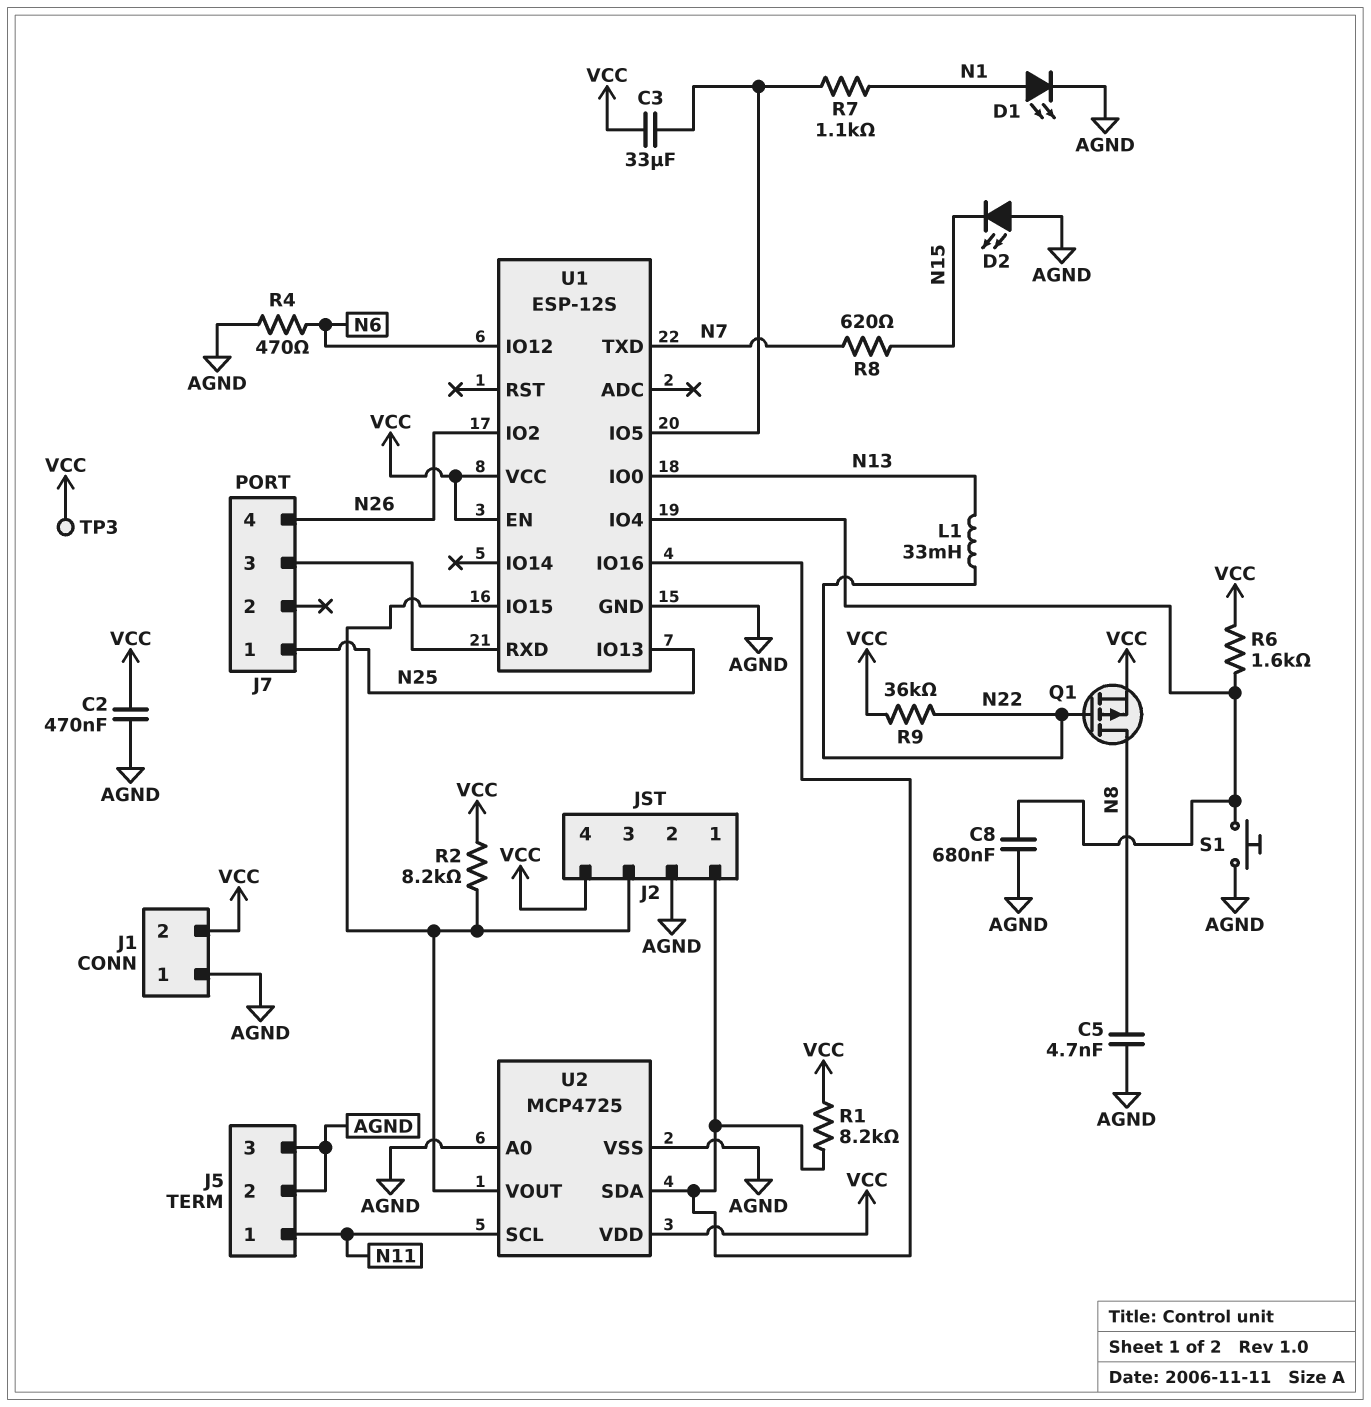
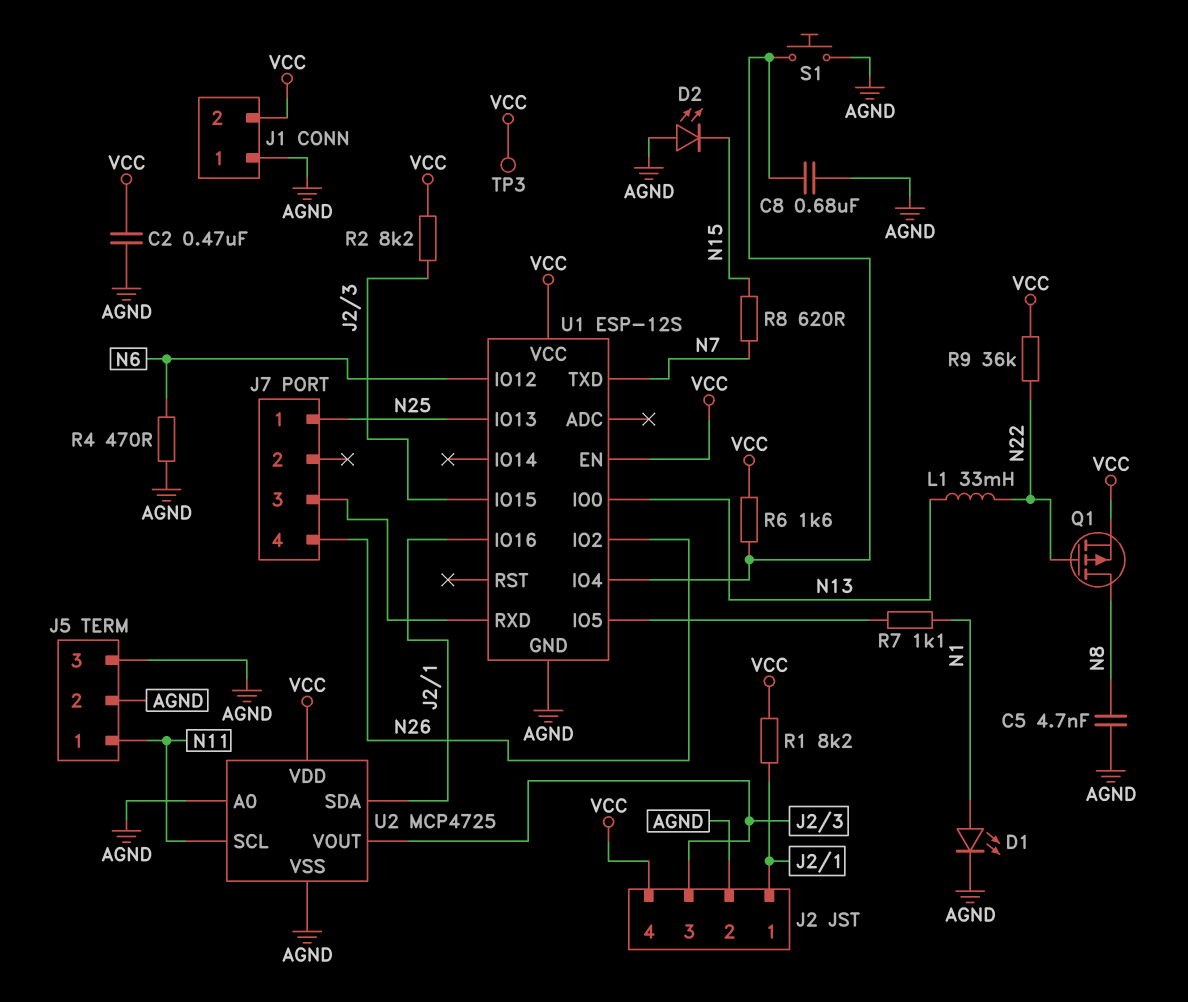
C3: 33uF (U1/IO5, VCC) -> none

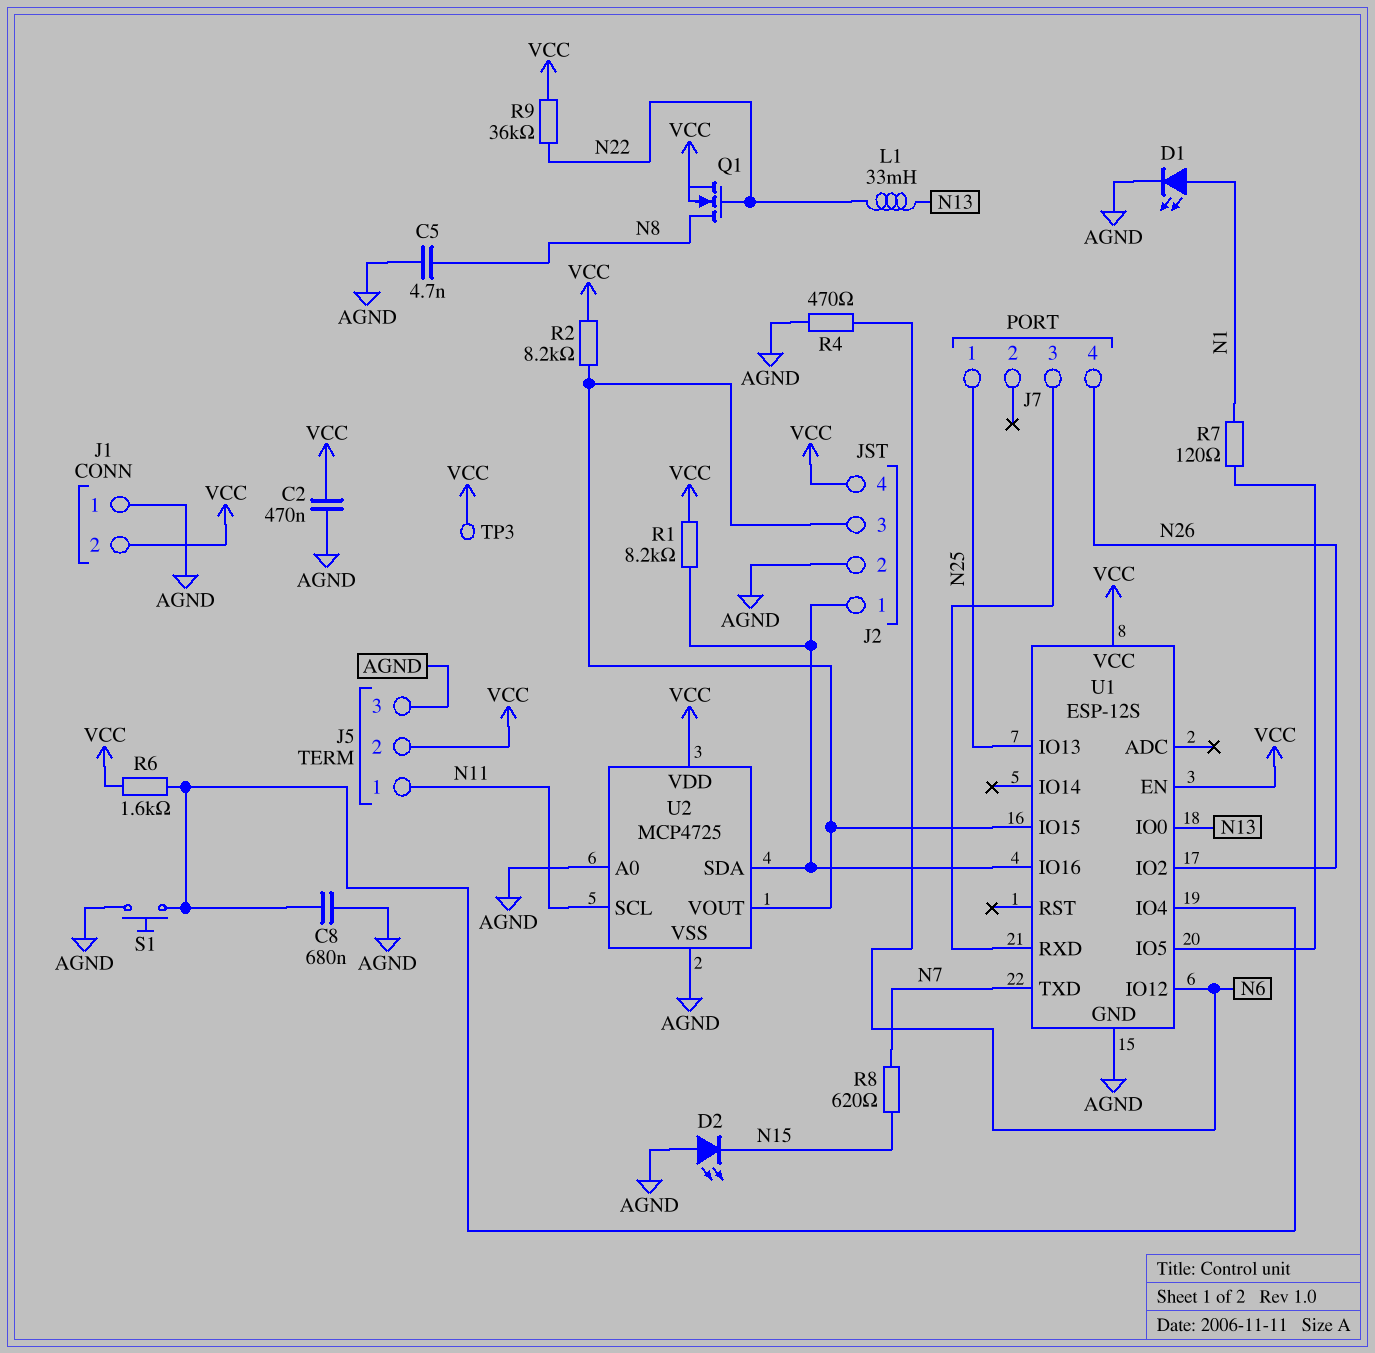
J5 pin 2: AGND -> VCC
Q1: PMOS (G N22, D N8, S VCC) -> NMOS (G N22, D N8, S VCC)
R7: 1.1k (N1, U1/IO5) -> 120 (N1, U1/IO5)

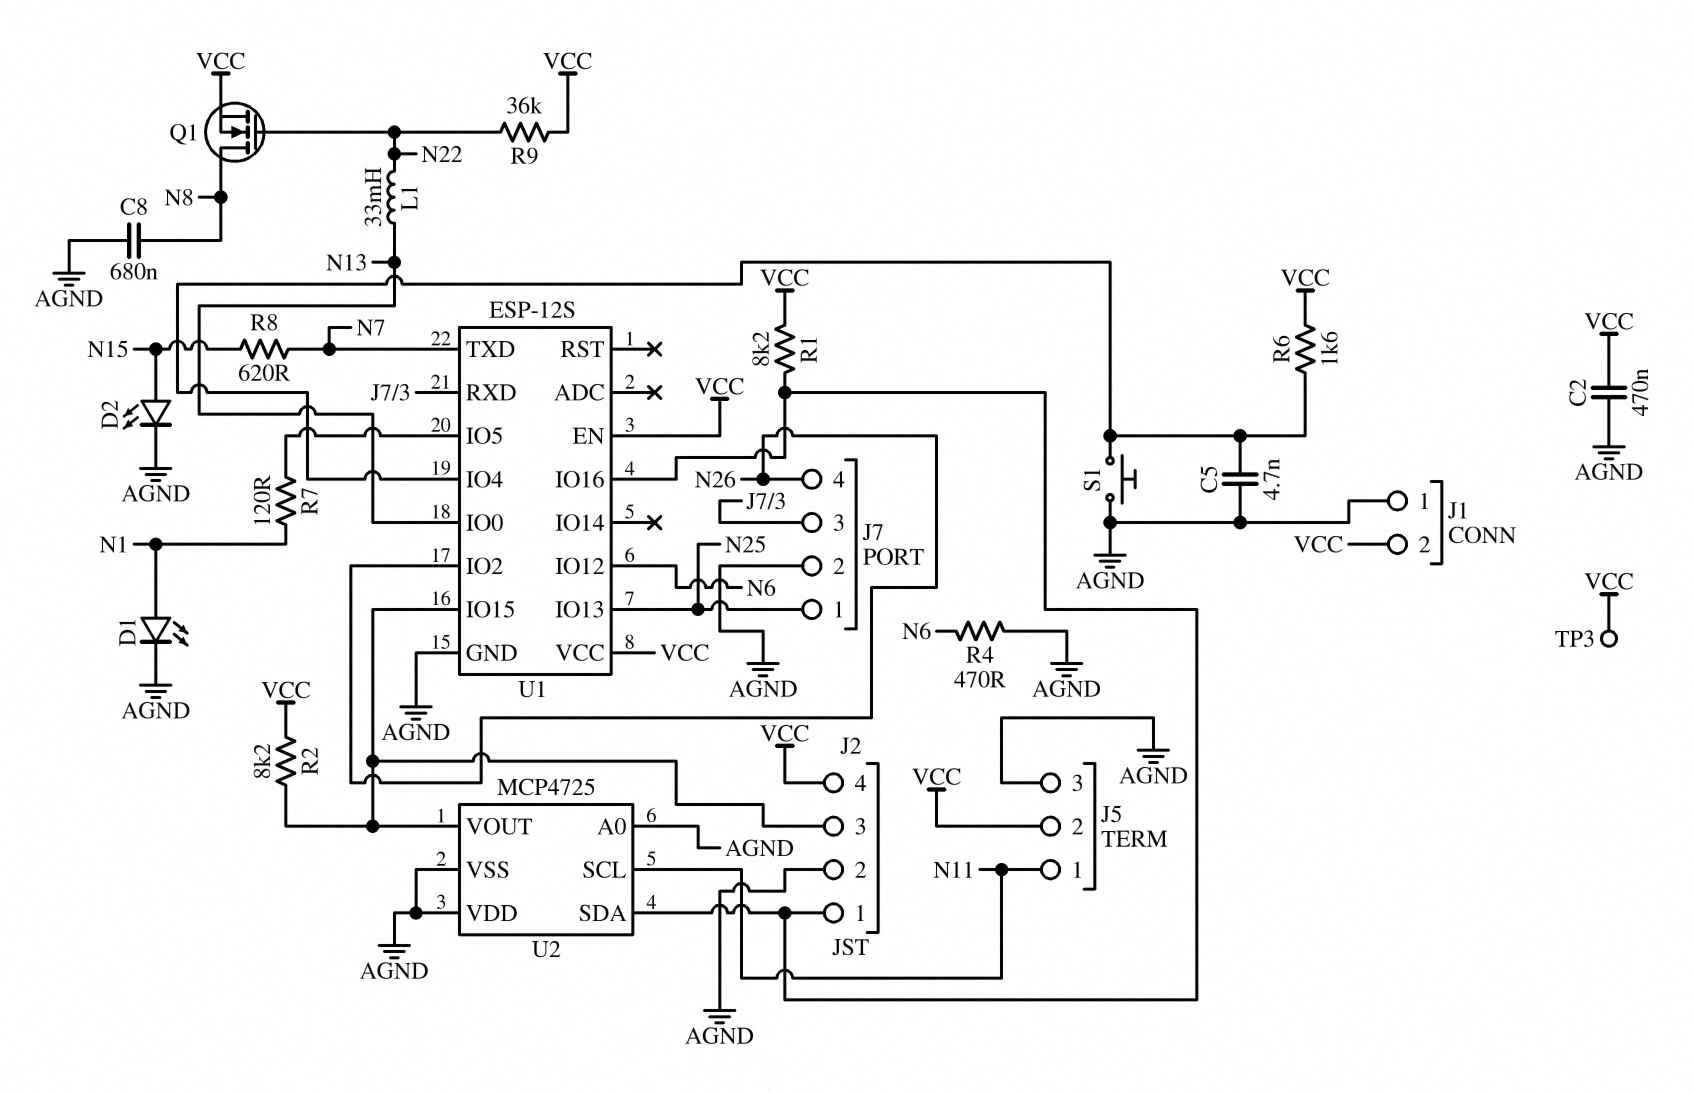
C5: 4.7nF (AGND, N8) -> 4.7nF (AGND, U1/IO4)
C8: 680nF (AGND, U1/IO4) -> 680nF (AGND, N8)
D2: LED (A AGND, K N15) -> LED (A N15, K AGND)
J7 pin 2: none -> AGND
U2 pin VDD: VCC -> AGND

